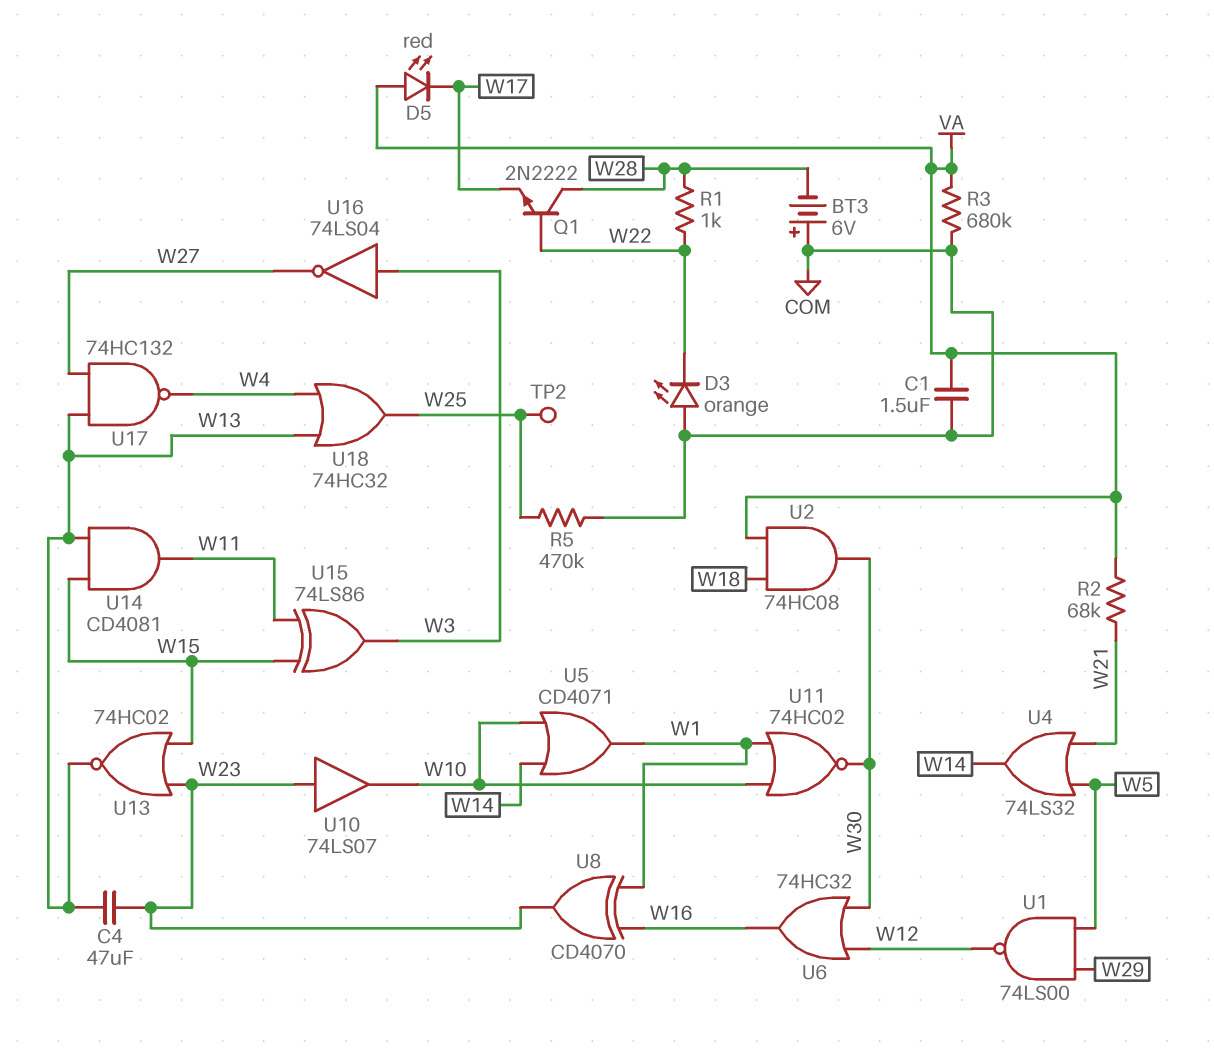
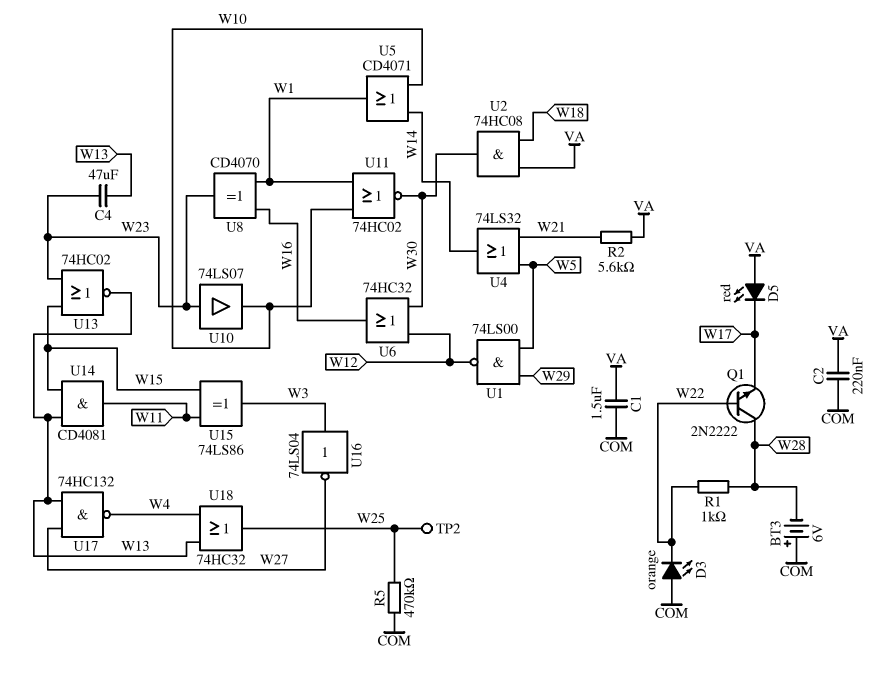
C2: none -> 220nF (COM, VA)
R2: 68k (VA, W21) -> 5.6k (VA, W21)
R3: 680k (COM, VA) -> none

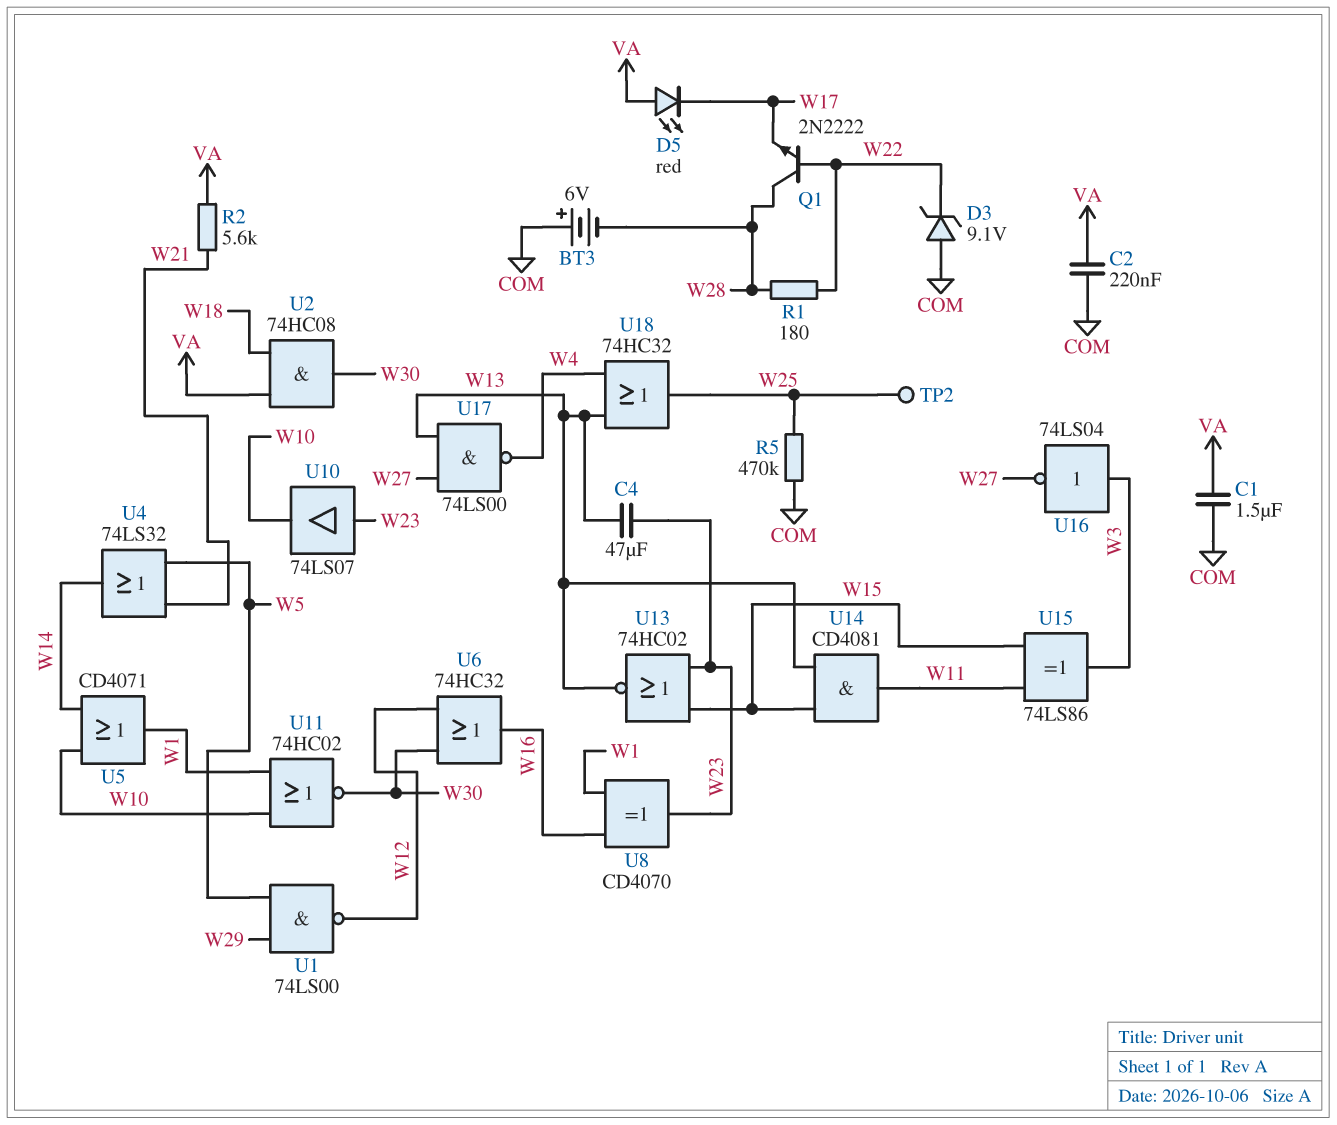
D3: LED orange (A COM, K W22) -> zener 9.1V (A COM, K W22)
R1: 1k (W22, W28) -> 180 (W22, W28)
U17: NAND 74HC132 (in W13, in W27, out W4) -> NAND 74LS00 (in W13, in W27, out W4)

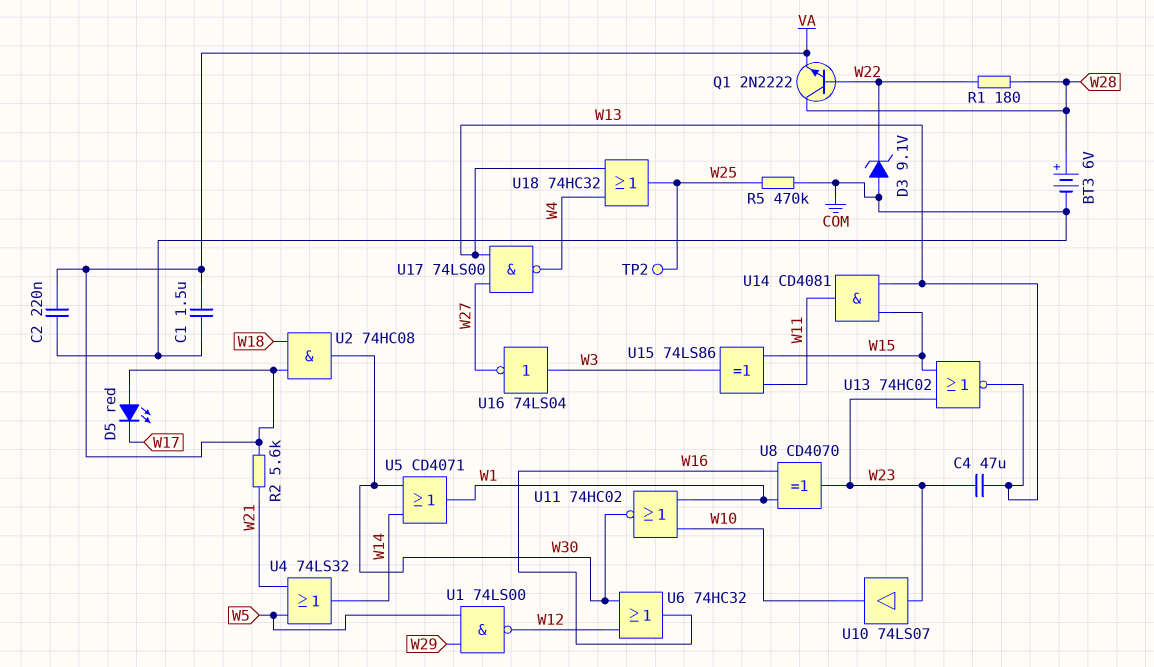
BT3: 6V (plus COM, minus W28) -> 6V (plus W28, minus COM)
Q1: NPN 2N2222 (B W22, C W28, E W17) -> NPN 2N2222 (B W22, C W28, E VA)
U5: OR CD4071 (in W10, in W14, out W1) -> OR CD4071 (in W14, in W30, out W1)

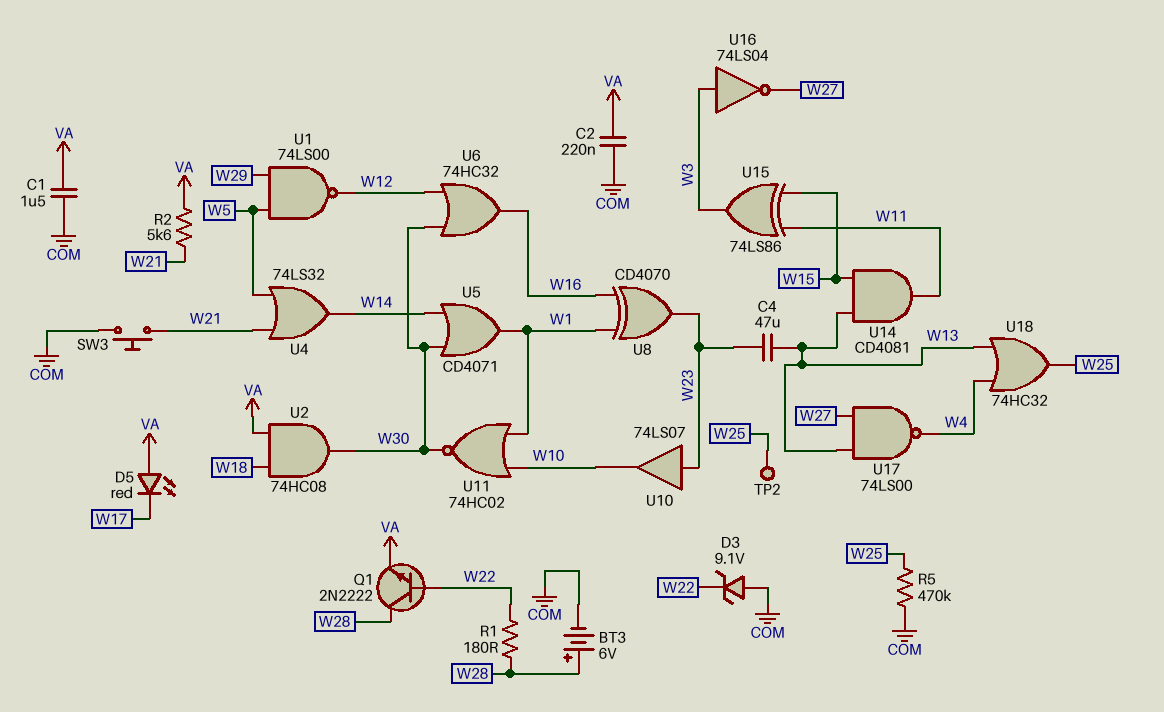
SW3: none -> button (COM, W21)
U13: NOR 74HC02 (in W15, in W23, out W13) -> none

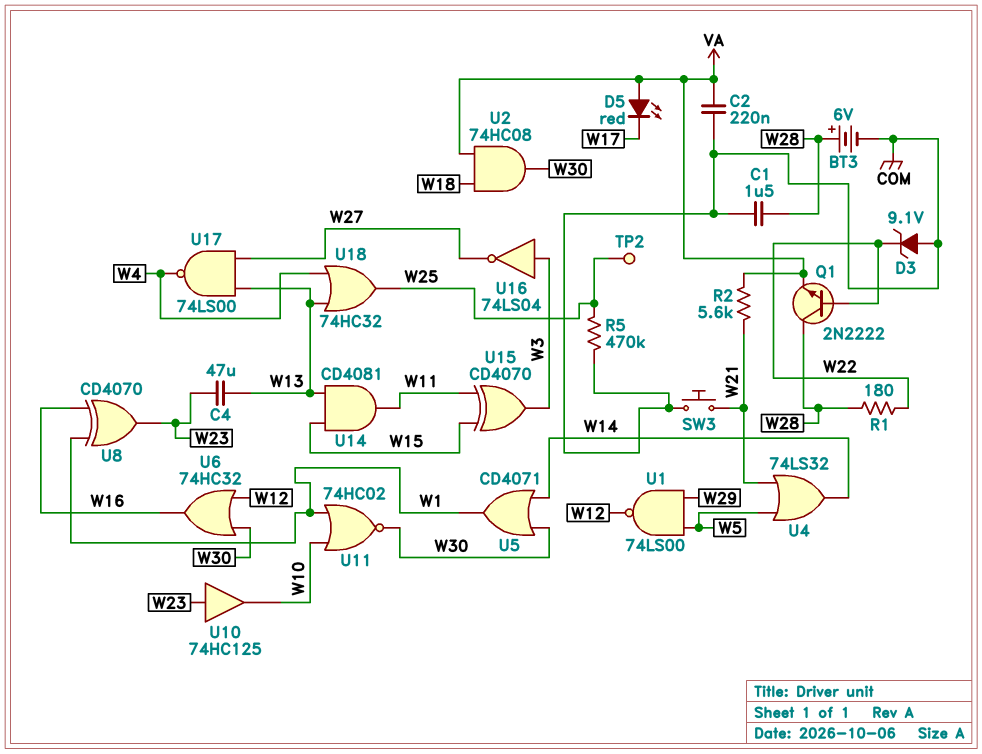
C1: 1.5uF (COM, VA) -> 1.5uF (COM, W28)
U10: buffer 74LS07 (in W23, out W10) -> buffer 74HC125 (in W23, out W10)
U15: XOR 74LS86 (in W11, in W15, out W3) -> XOR CD4070 (in W11, in W15, out W3)

